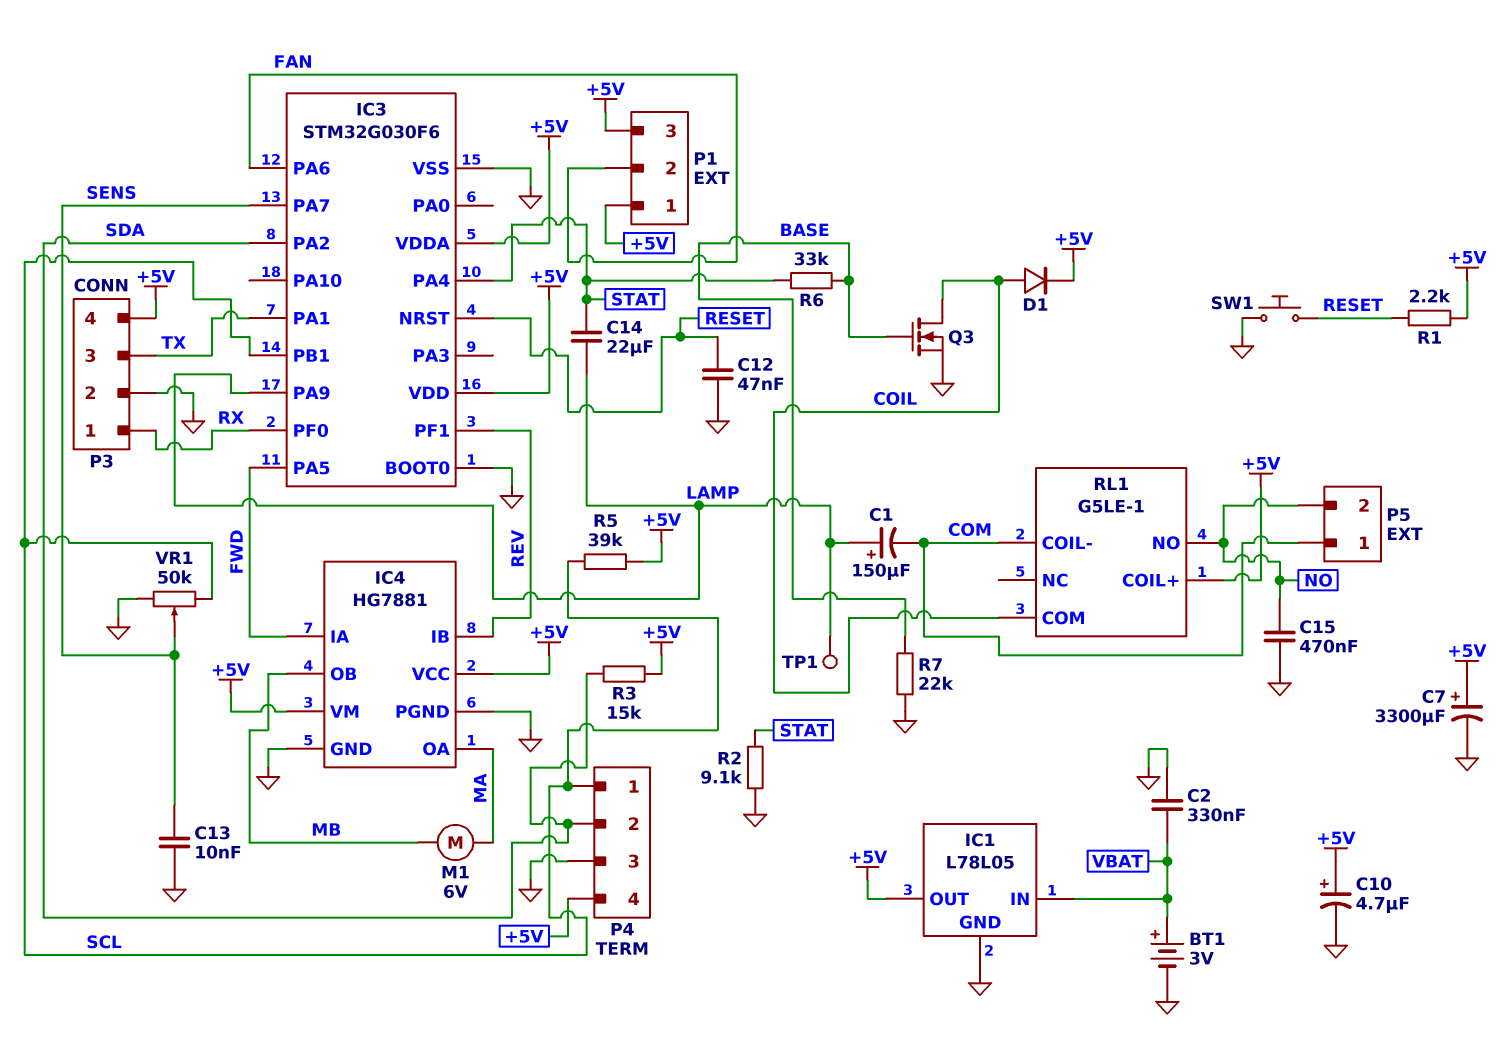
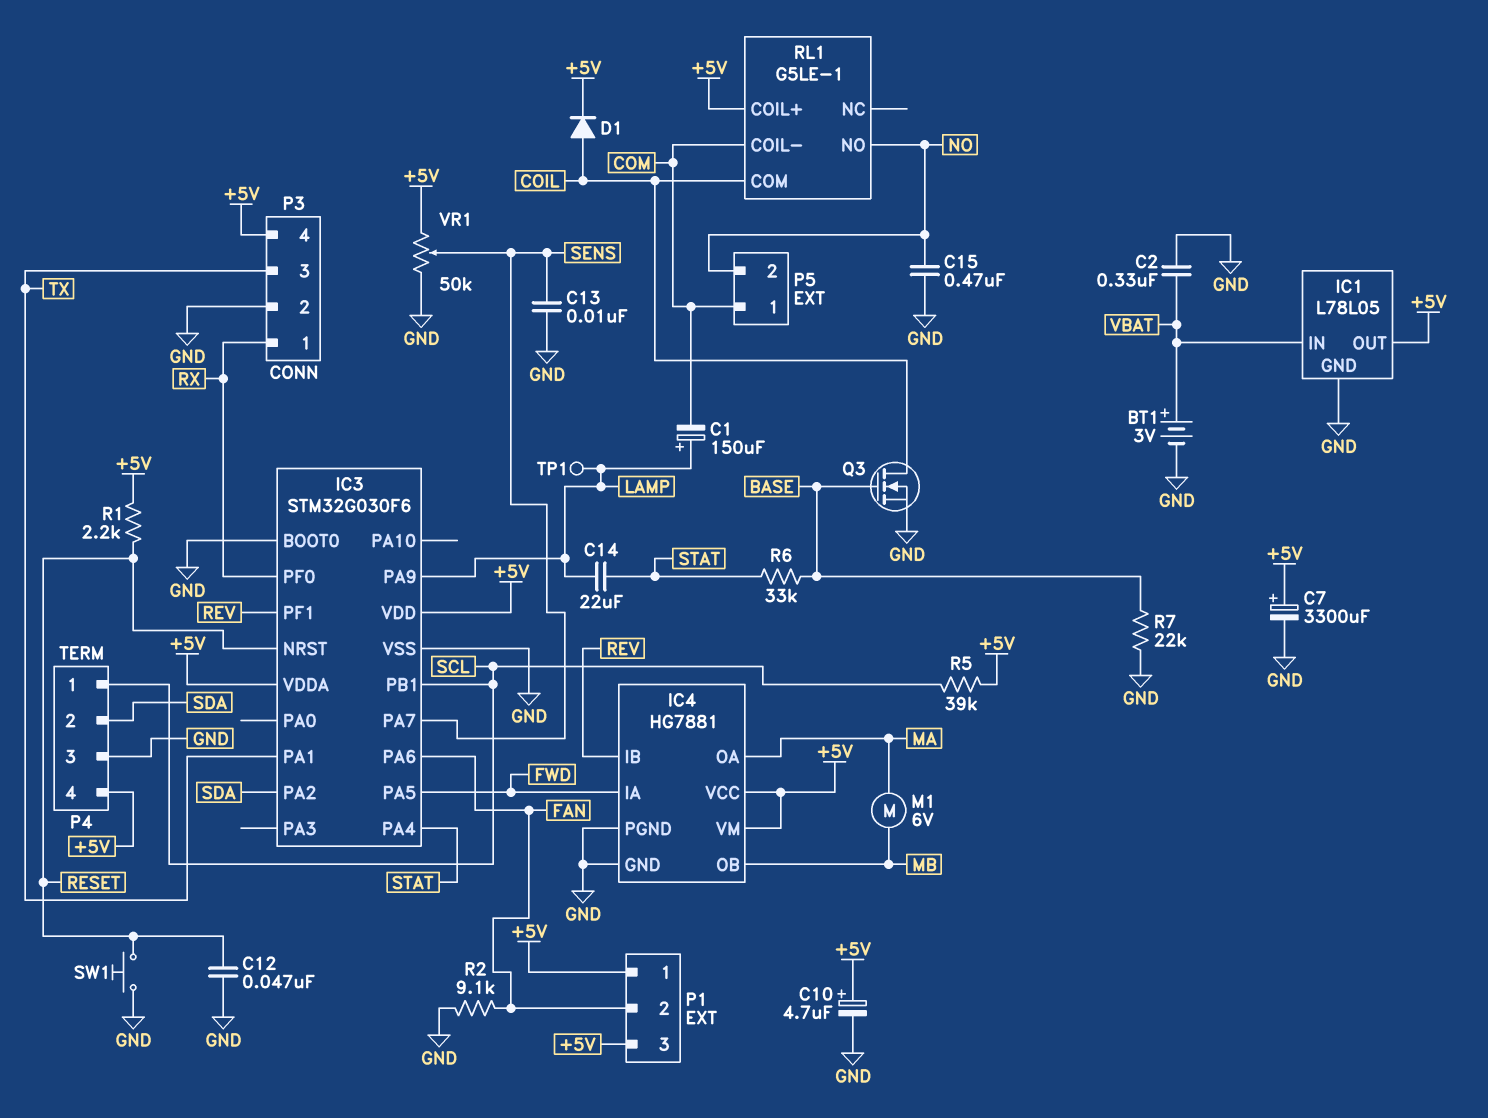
R2: 9.1k (GND, STAT) -> 9.1k (FAN, GND)
R3: 15k (+5V, SDA) -> none
VR1: 50k (GND, SCL, wiper SENS) -> 50k (+5V, GND, wiper SENS)

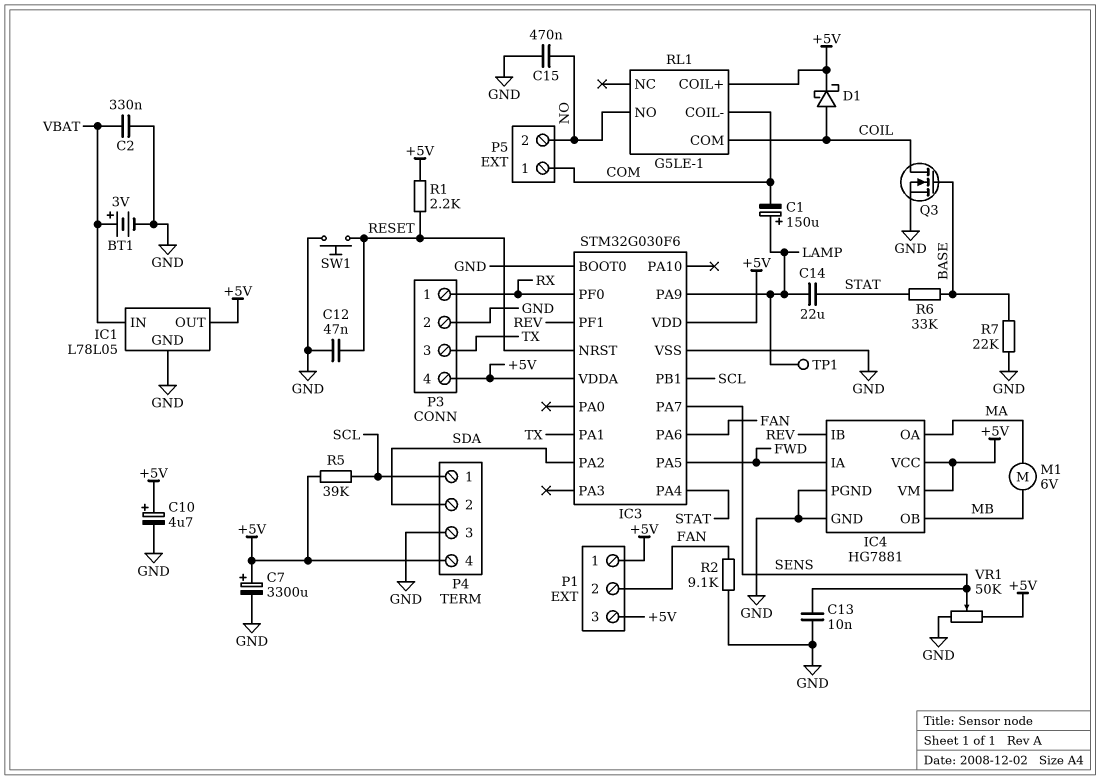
D1: diode (A COIL, K +5V) -> schottky (A COIL, K +5V)

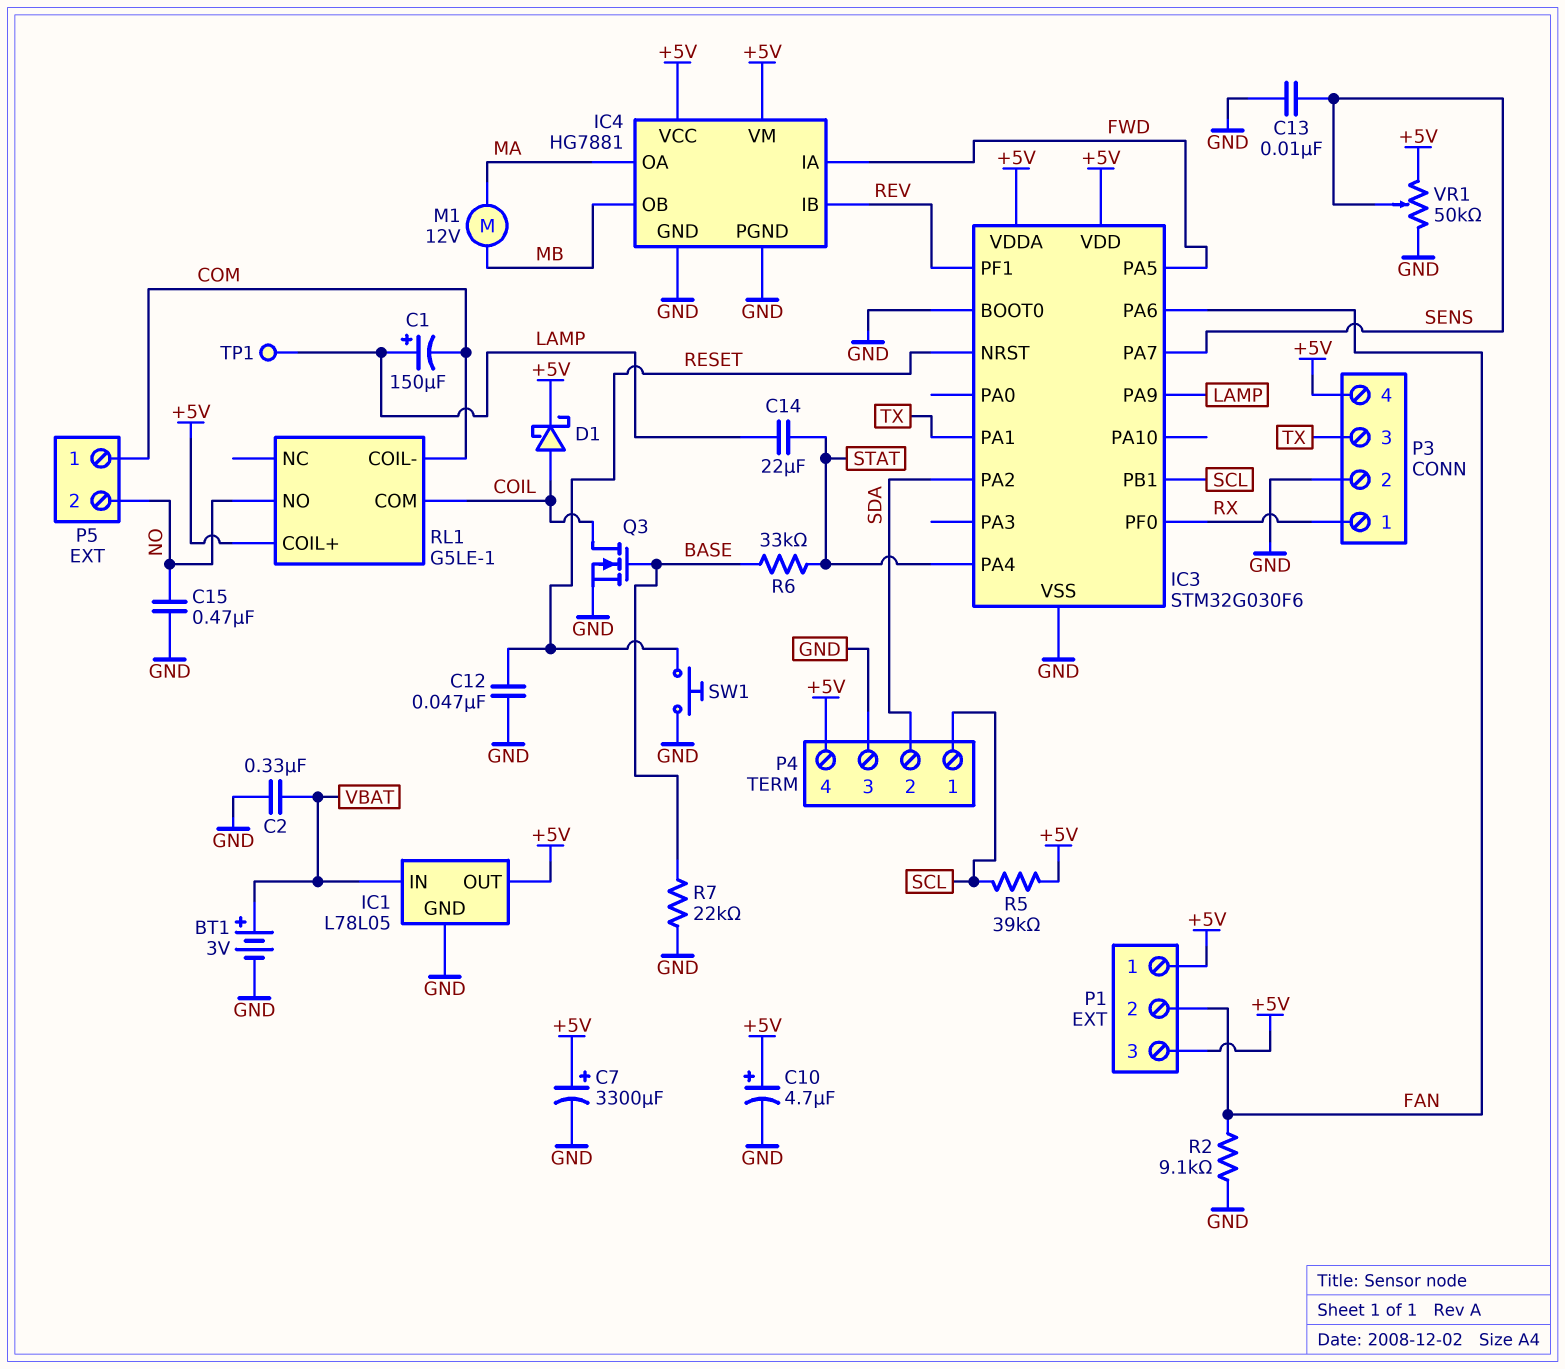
M1: motor 6V (MA, MB) -> motor 12V (MA, MB)
R1: 2.2k (+5V, RESET) -> none

